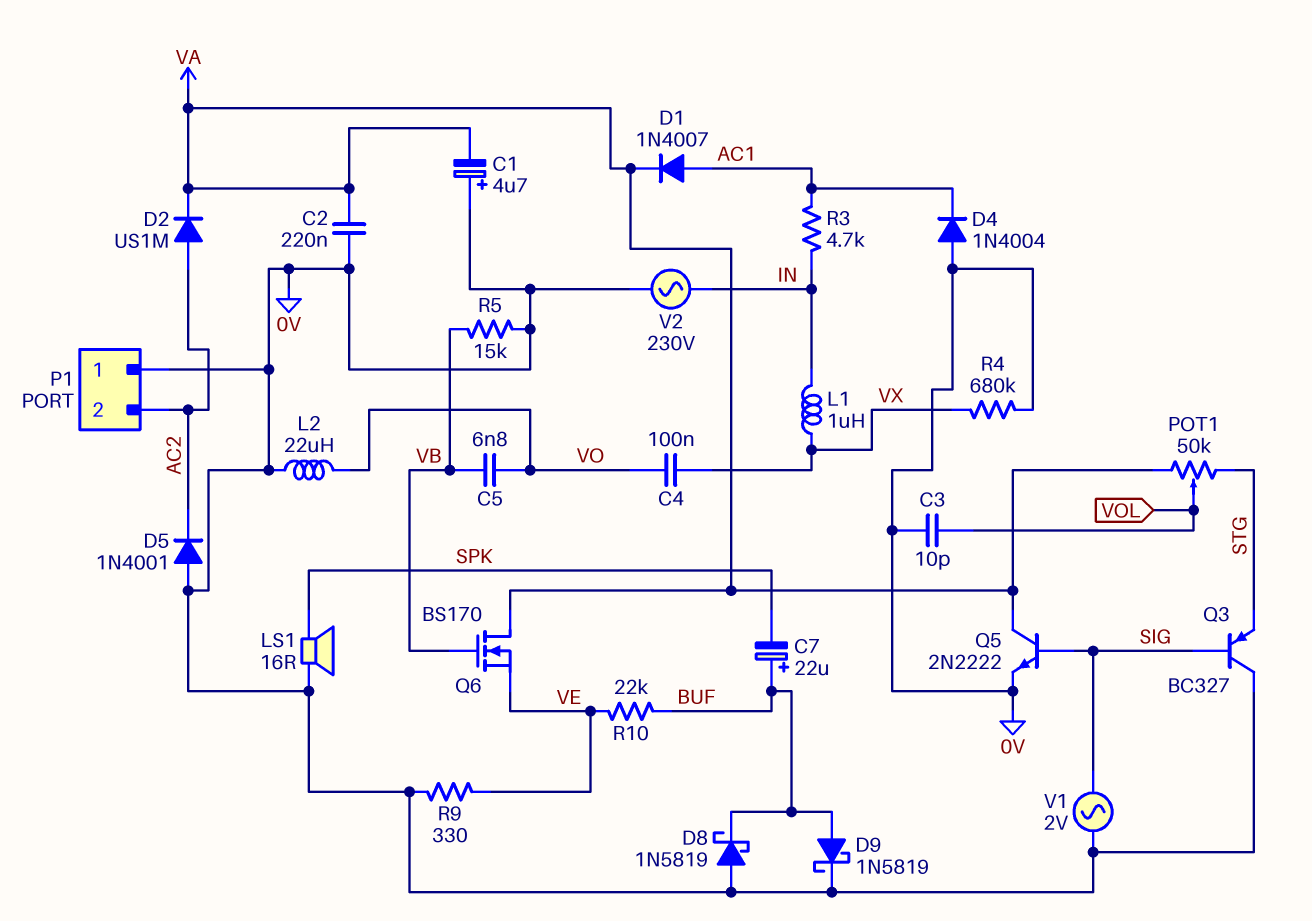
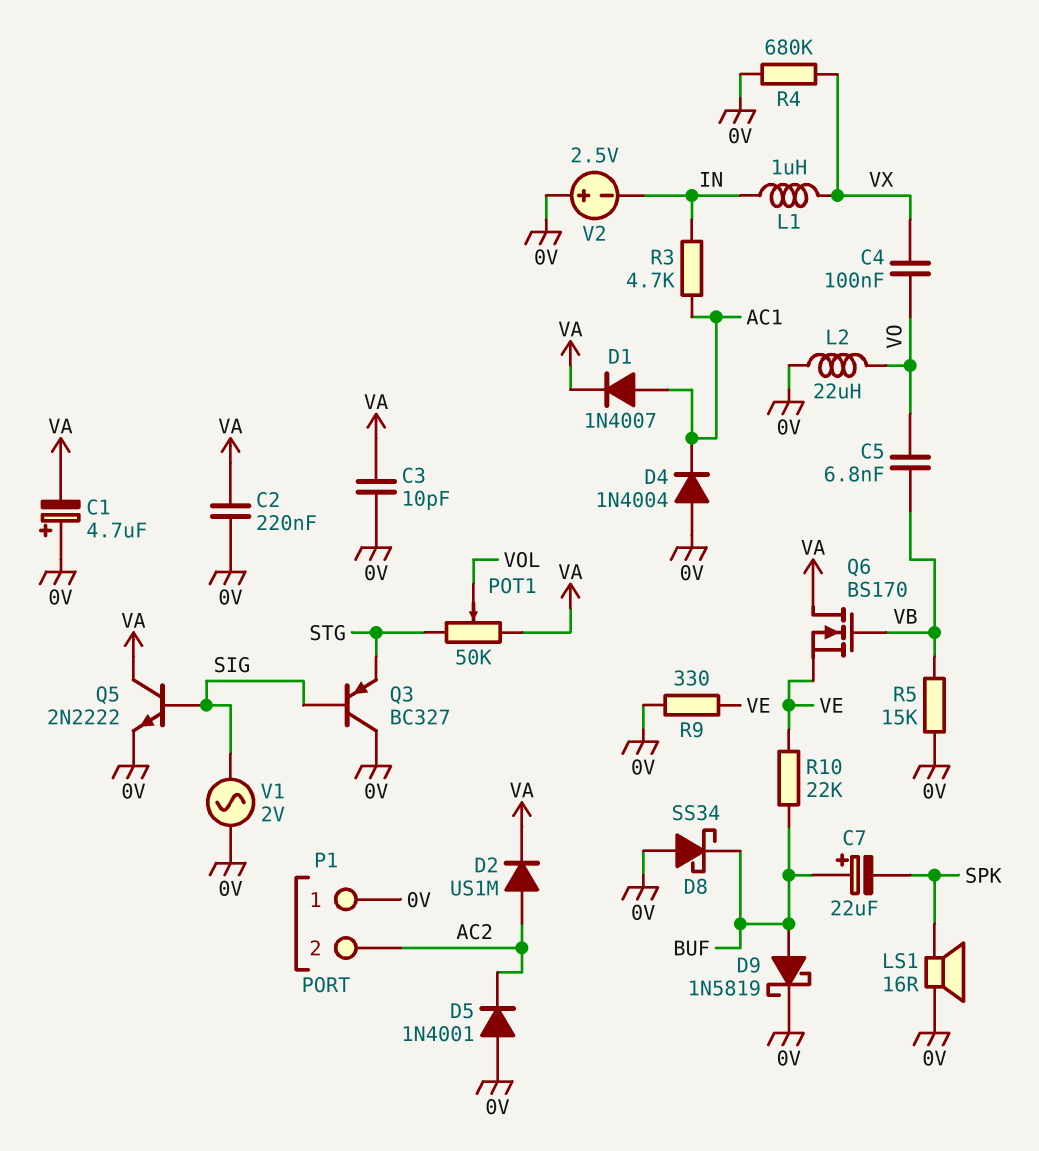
C3: 10pF (0V, VOL) -> 10pF (0V, VA)
D8: schottky 1N5819 (A 0V, K BUF) -> schottky SS34 (A 0V, K BUF)
V2: AC 230V (0V, IN) -> 2.5V (plus 0V, minus IN)

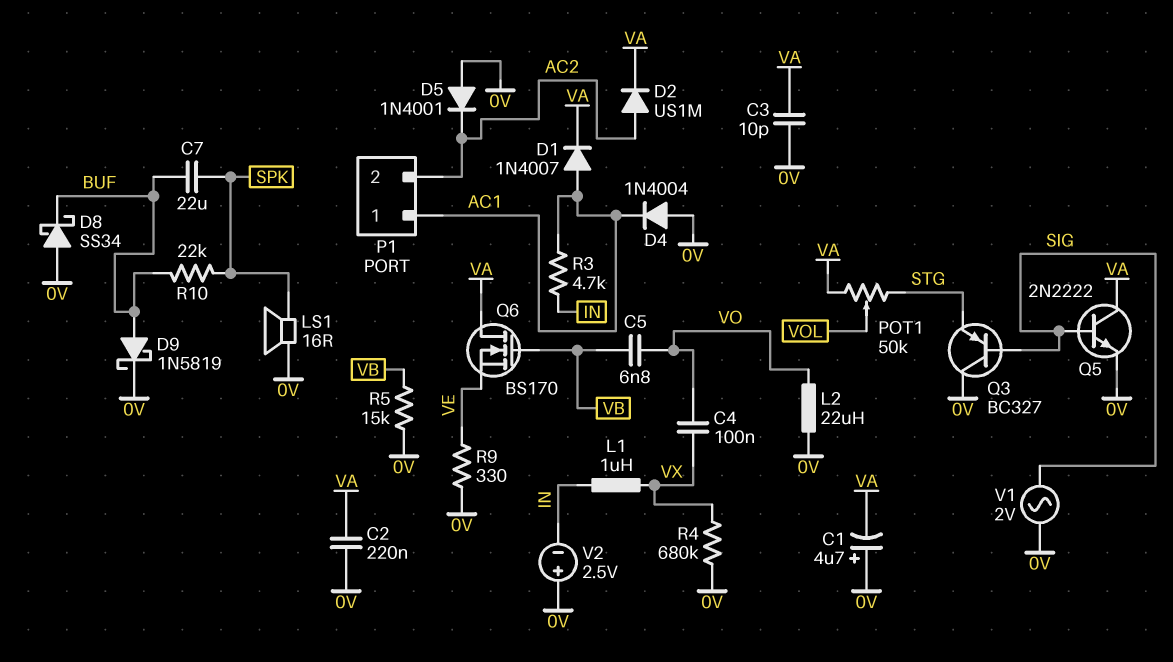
C7: 22uF (plus BUF, minus SPK) -> 22uF (BUF, SPK)
P1 pin 1: 0V -> AC1
R10: 22k (BUF, VE) -> 22k (BUF, SPK)

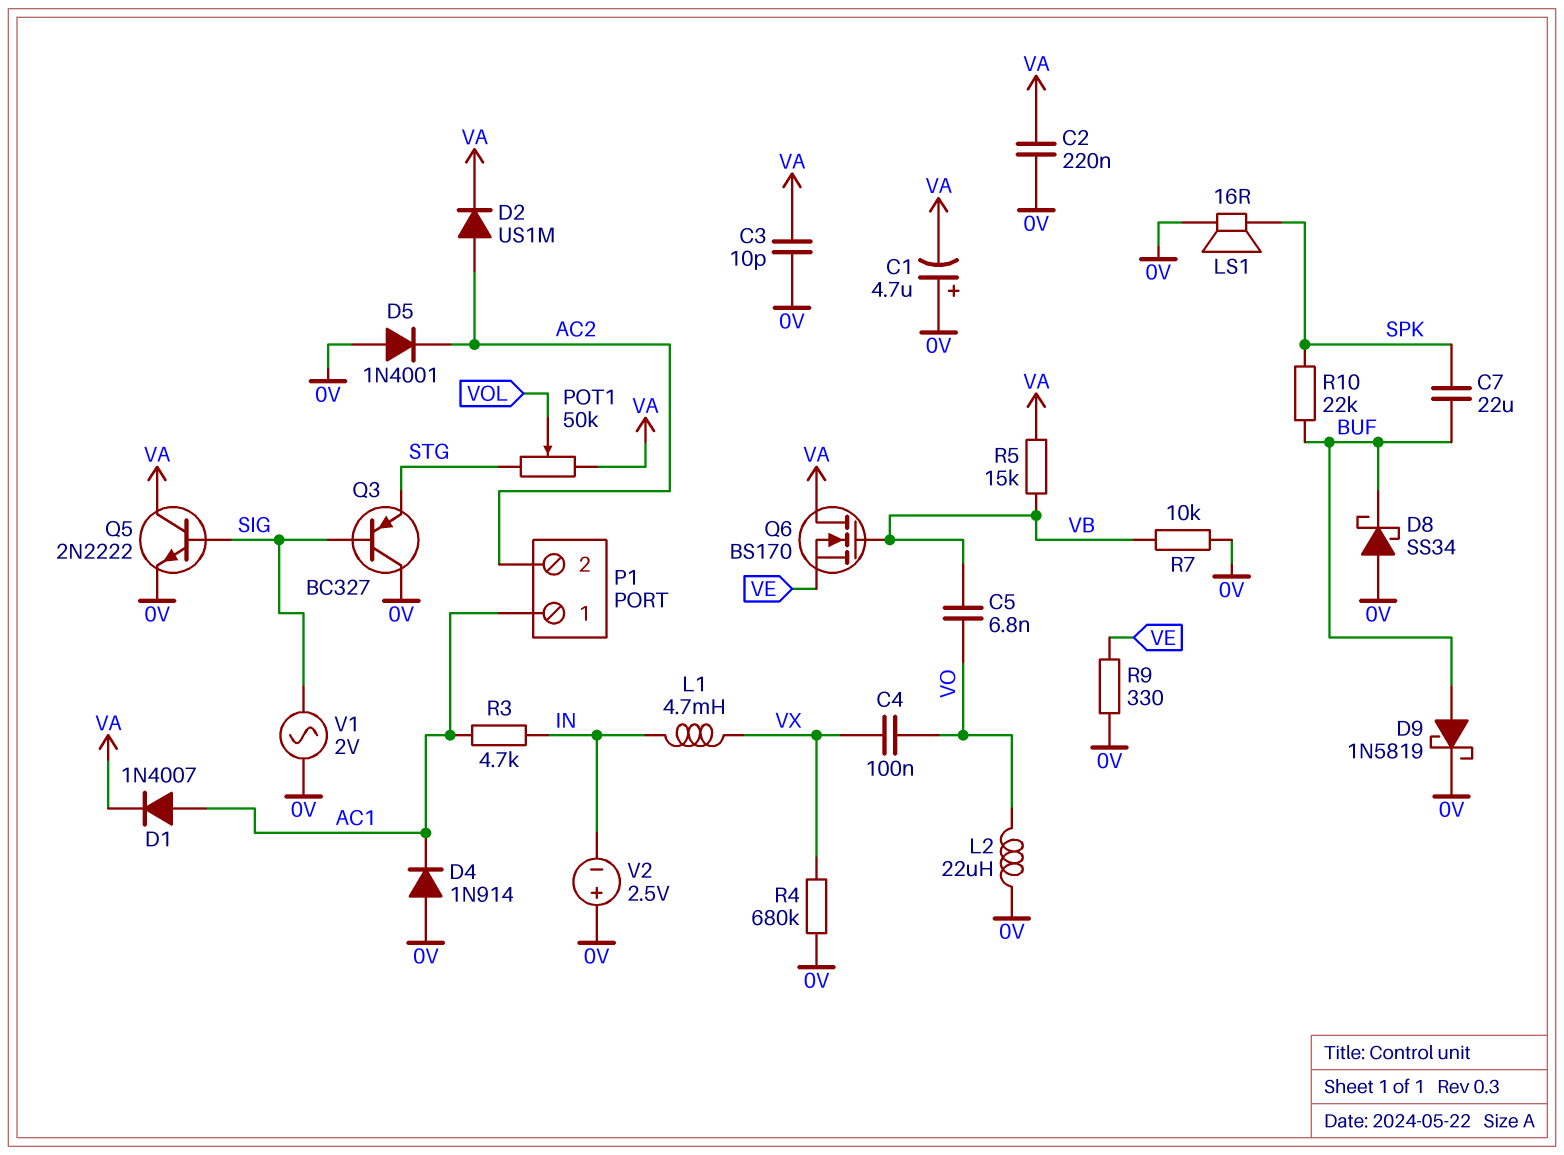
D4: diode 1N4004 (A 0V, K AC1) -> diode 1N914 (A 0V, K AC1)
L1: 1uH (IN, VX) -> 4.7mH (IN, VX)
R5: 15k (0V, VB) -> 15k (VA, VB)
R7: none -> 10k (0V, VB)

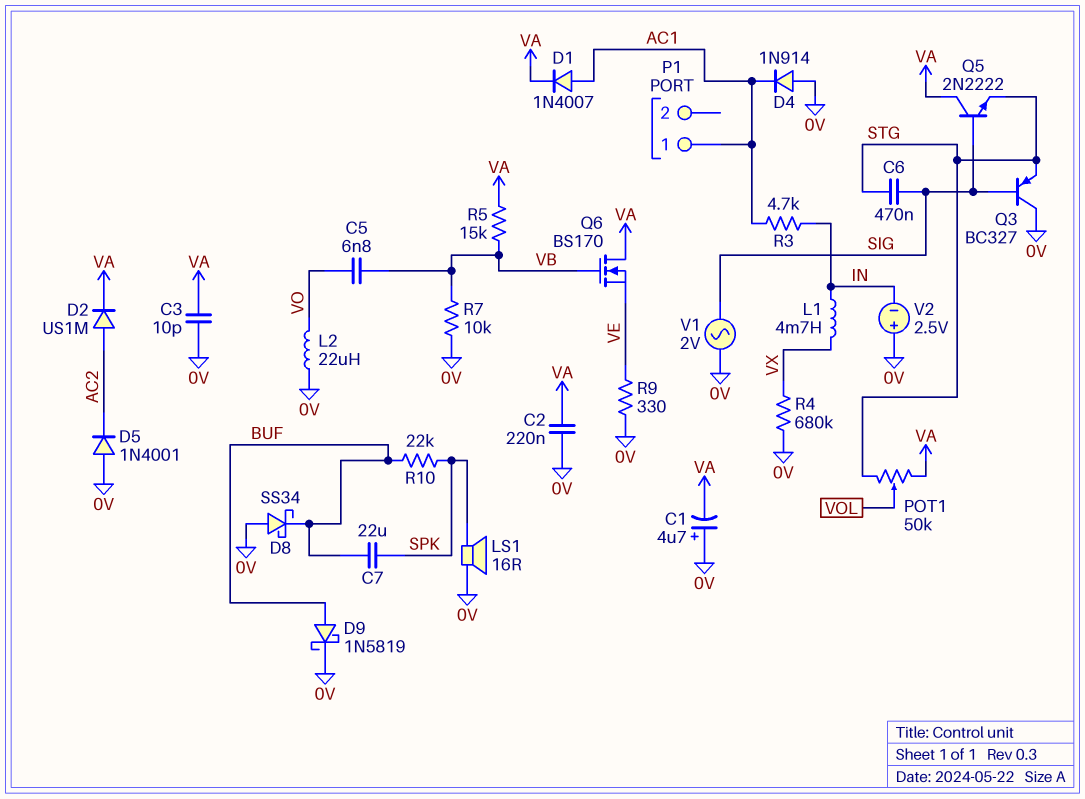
C4: 100nF (VO, VX) -> none
C6: none -> 470nF (SIG, STG)
P1 pin 2: AC2 -> none
Q5: NPN 2N2222 (B SIG, C VA, E 0V) -> NPN 2N2222 (B SIG, C VA, E STG)

